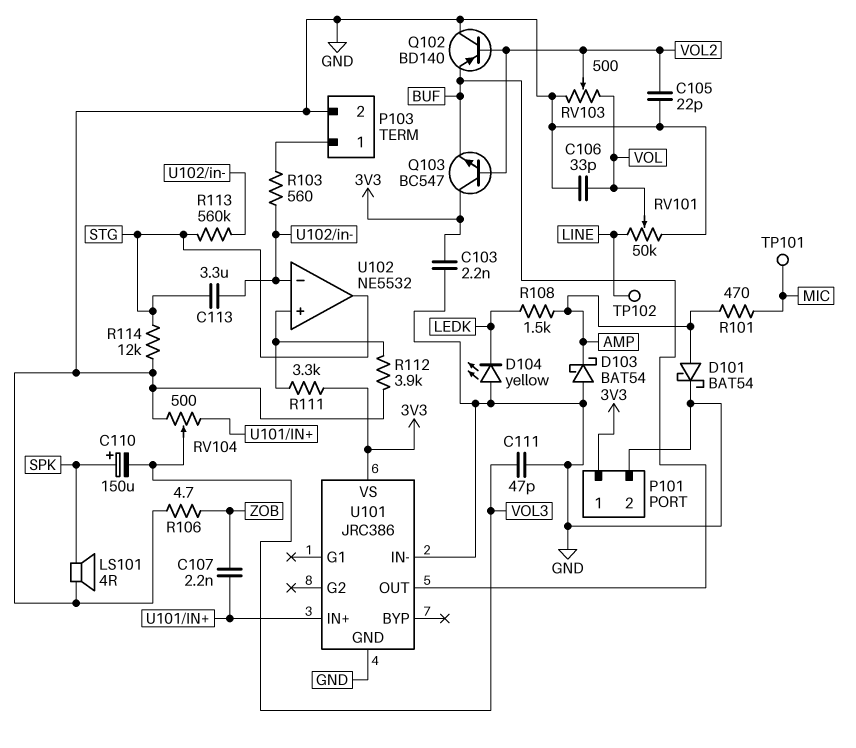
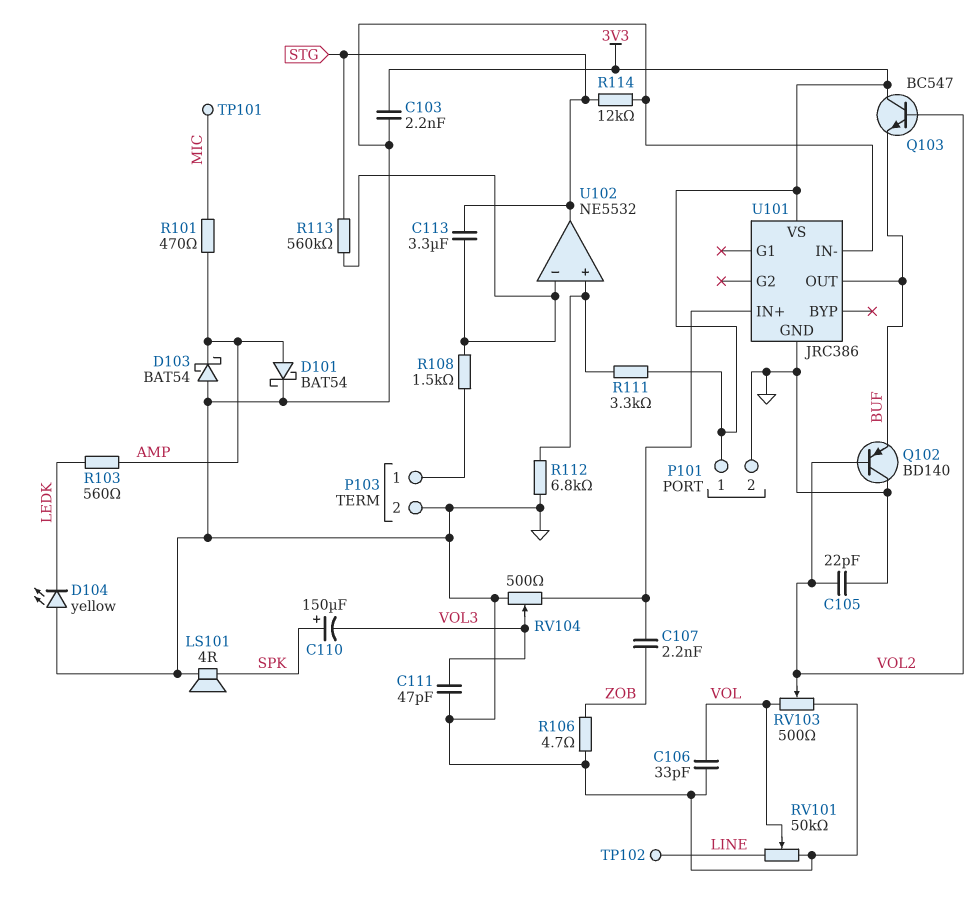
R103: 560 (P103/1, U102/in-) -> 560 (AMP, LEDK)
R108: 1.5k (AMP, LEDK) -> 1.5k (P103/1, U102/in-)
R112: 3.9k (GND, U102/in+) -> 6.8k (GND, U102/in+)

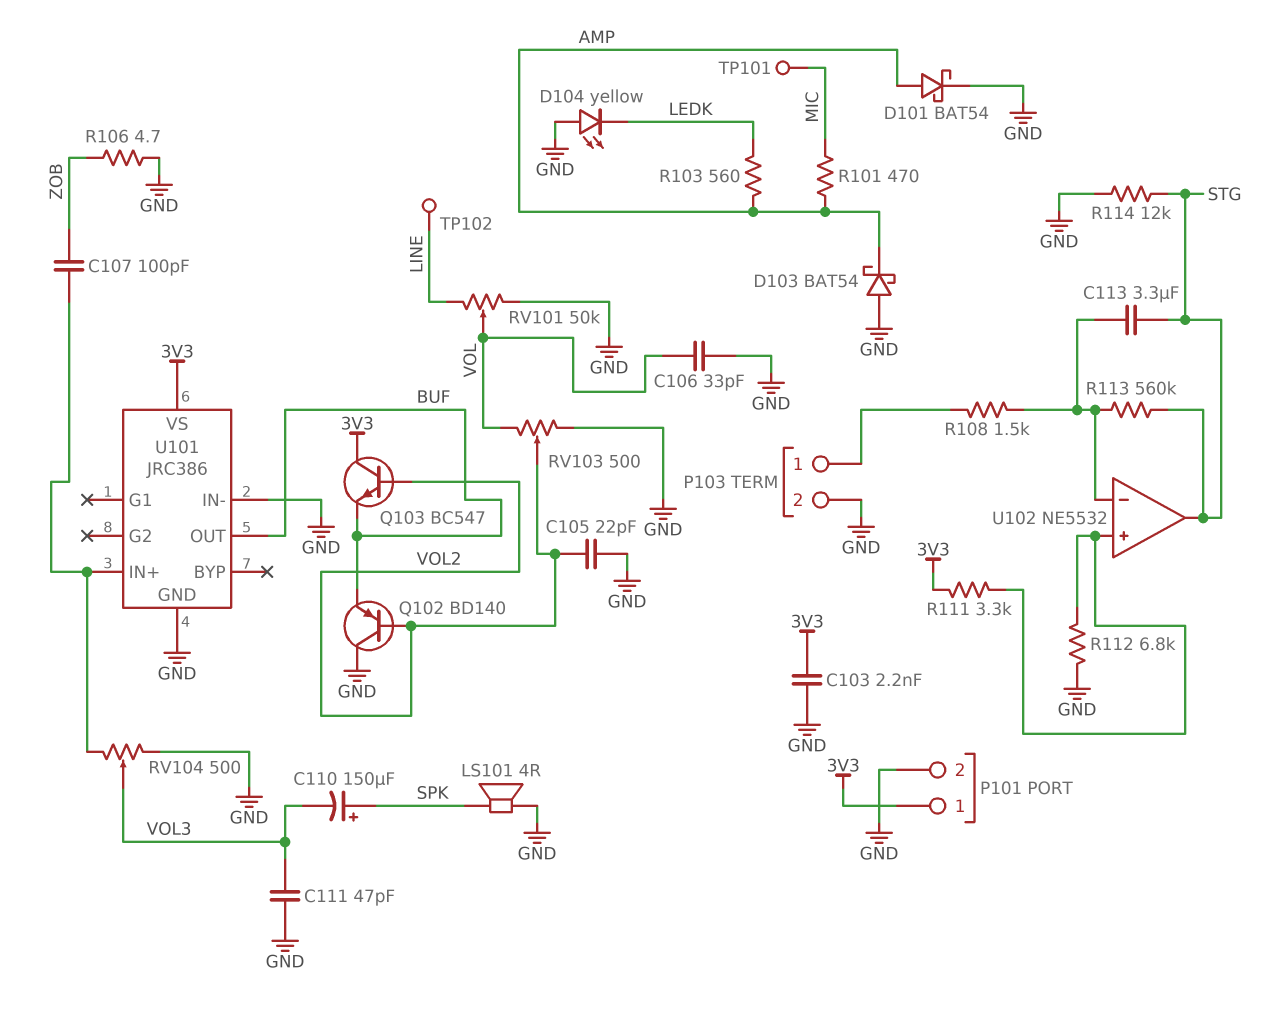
C107: 2.2nF (U101/IN+, ZOB) -> 100pF (U101/IN+, ZOB)

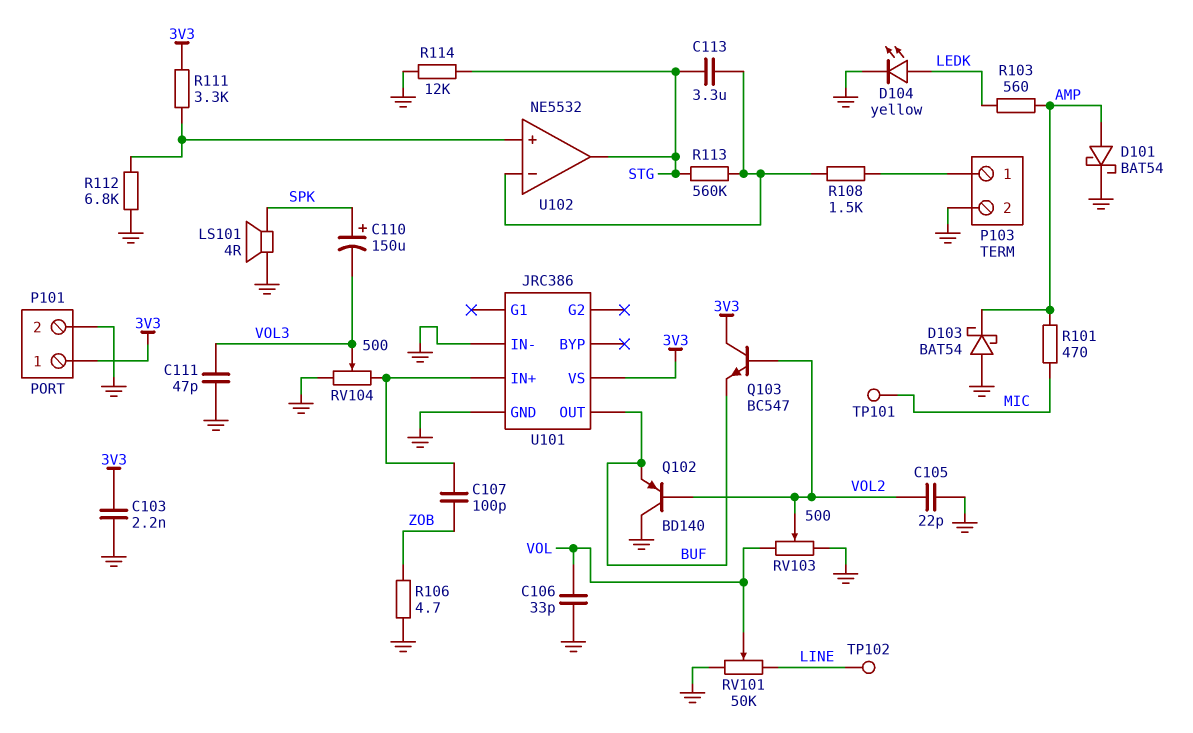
D104: LED yellow (A GND, K LEDK) -> LED yellow (A LEDK, K GND)

